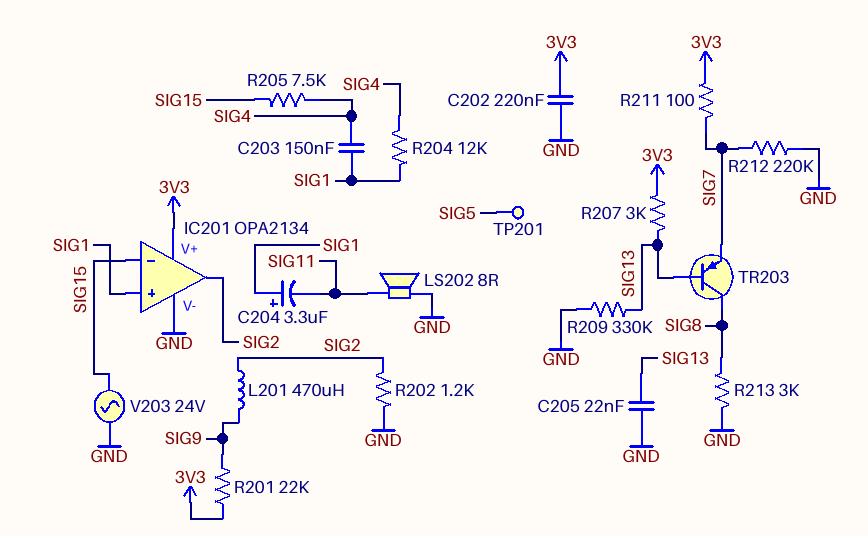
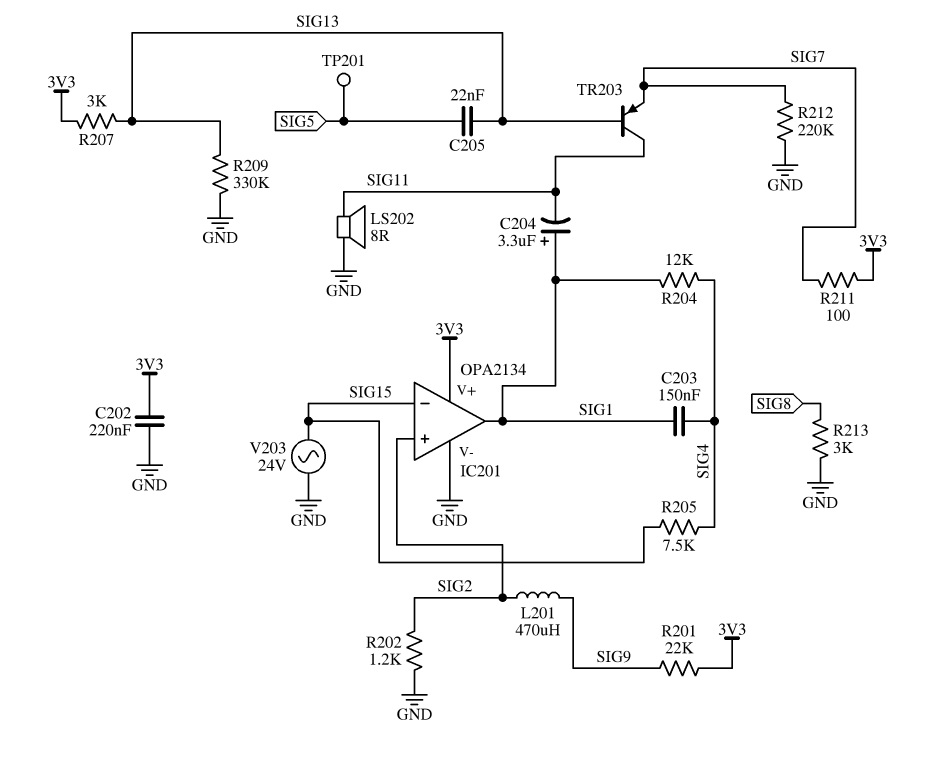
C205: 22nF (GND, SIG13) -> 22nF (SIG5, SIG13)
IC201 pin in+: SIG1 -> SIG2
IC201 pin out: SIG2 -> SIG1
TR203: PNP (B SIG13, C SIG8, E SIG7) -> PNP (B SIG13, C SIG11, E SIG7)

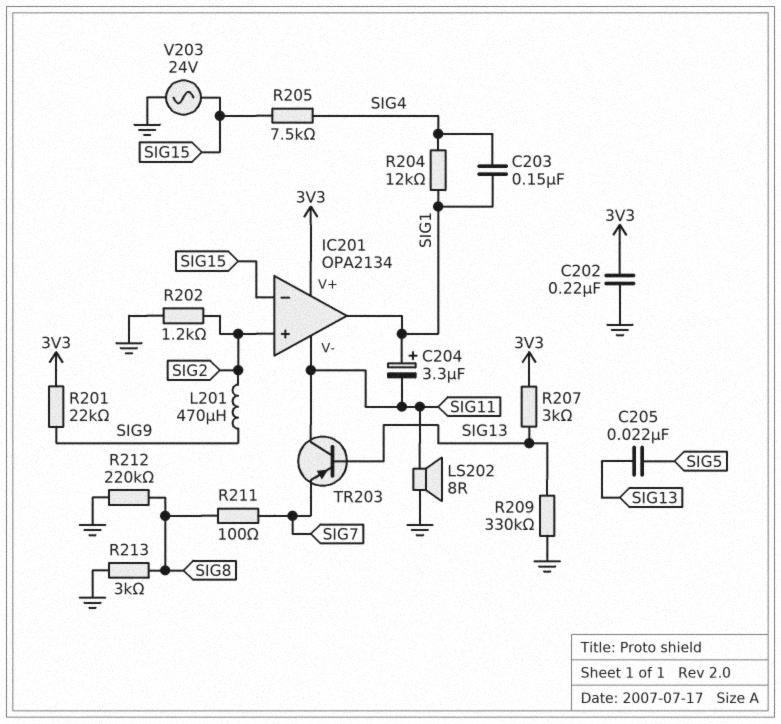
IC201 pin V-: GND -> SIG11
R211: 100 (3V3, SIG7) -> 100 (SIG7, SIG8)
R212: 220k (GND, SIG7) -> 220k (GND, SIG8)
TP201: test point (SIG5) -> none

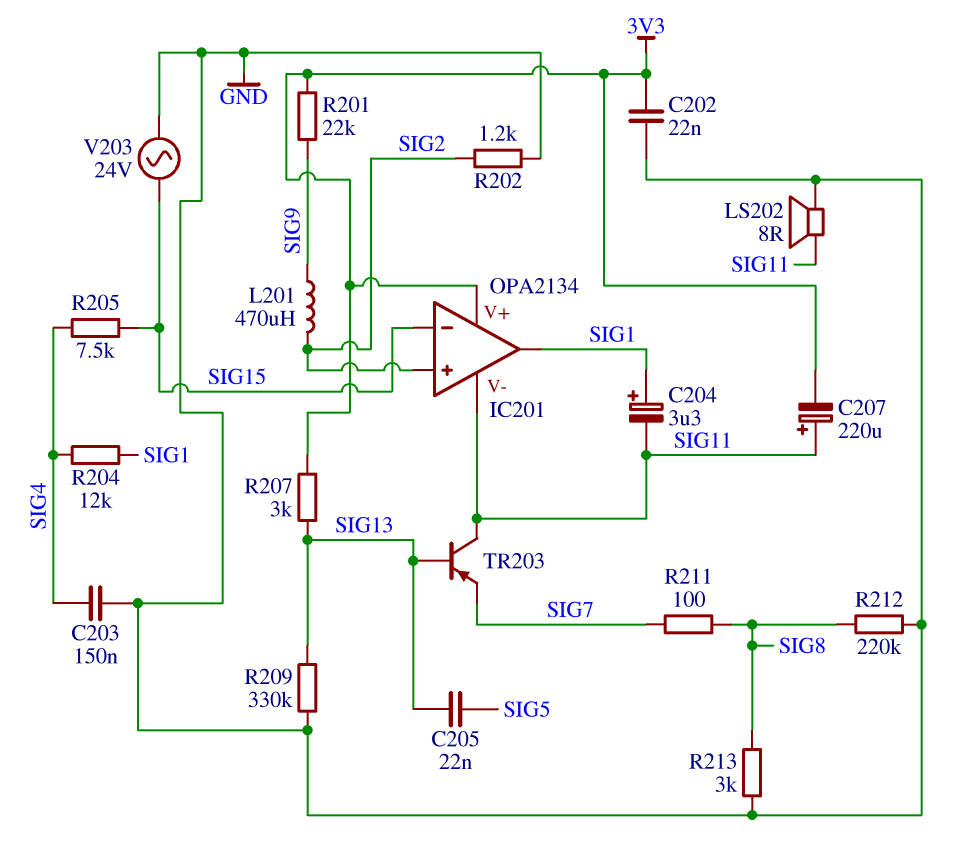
C202: 220nF (3V3, GND) -> 22nF (3V3, GND)
C203: 150nF (SIG1, SIG4) -> 150nF (GND, SIG4)
C207: none -> 220uF (plus SIG11, minus 3V3)

